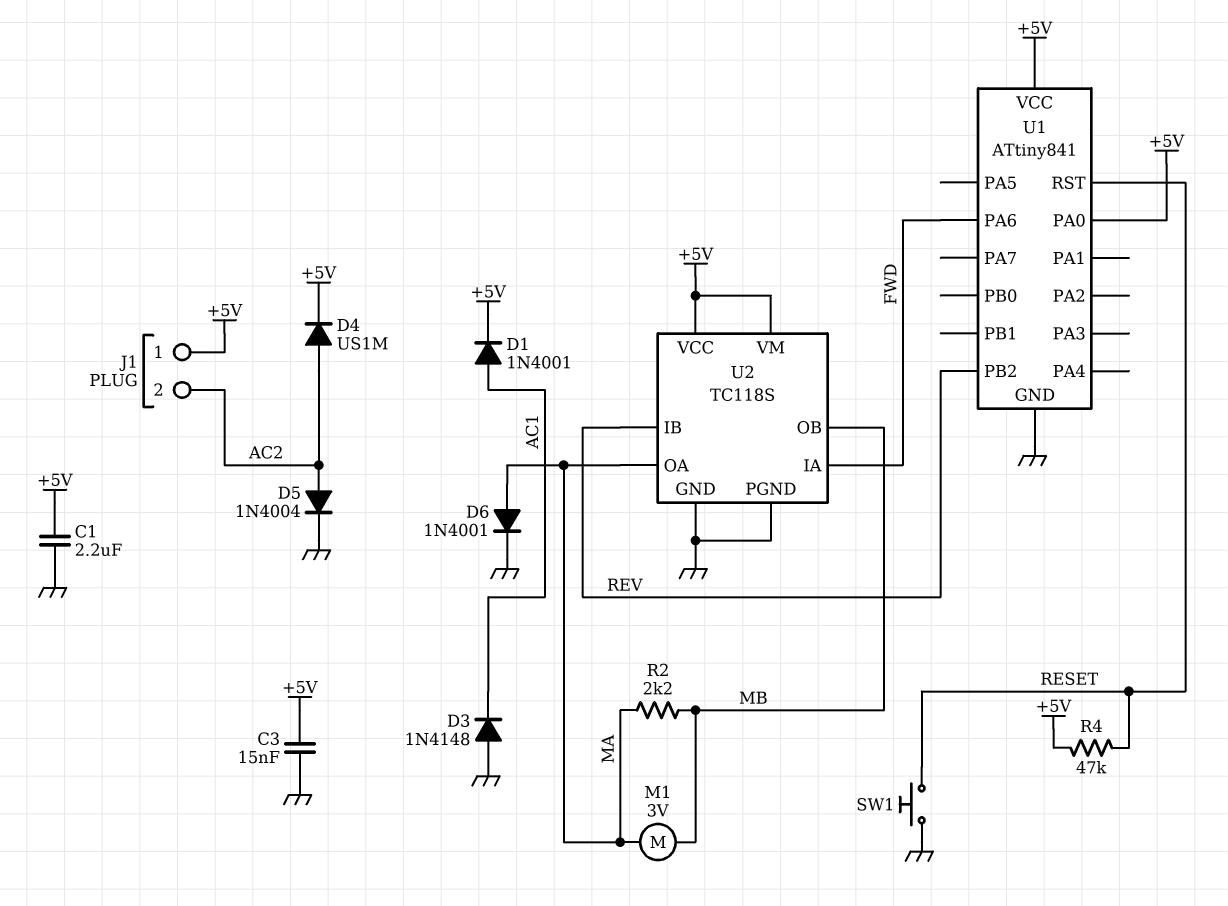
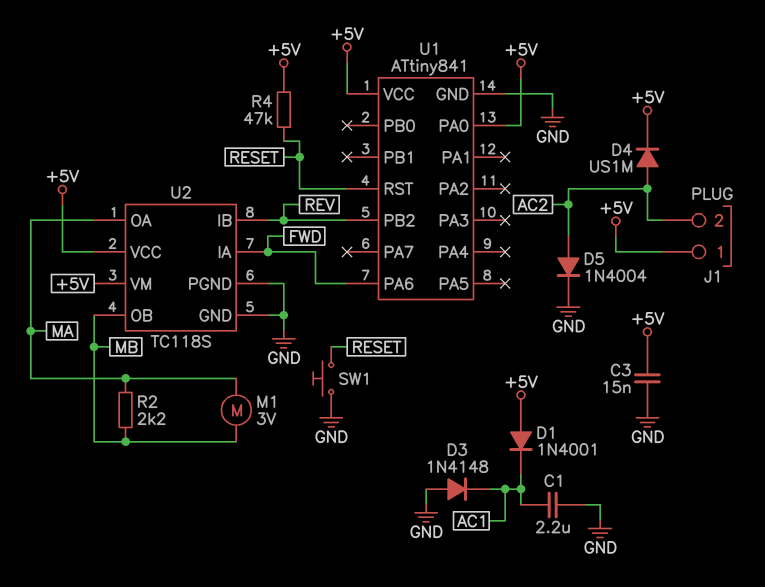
C1: 2.2uF (+5V, GND) -> 2.2uF (AC1, GND)
D1: diode 1N4001 (A AC1, K +5V) -> diode 1N4001 (A +5V, K AC1)
D6: diode 1N4001 (A MA, K GND) -> none

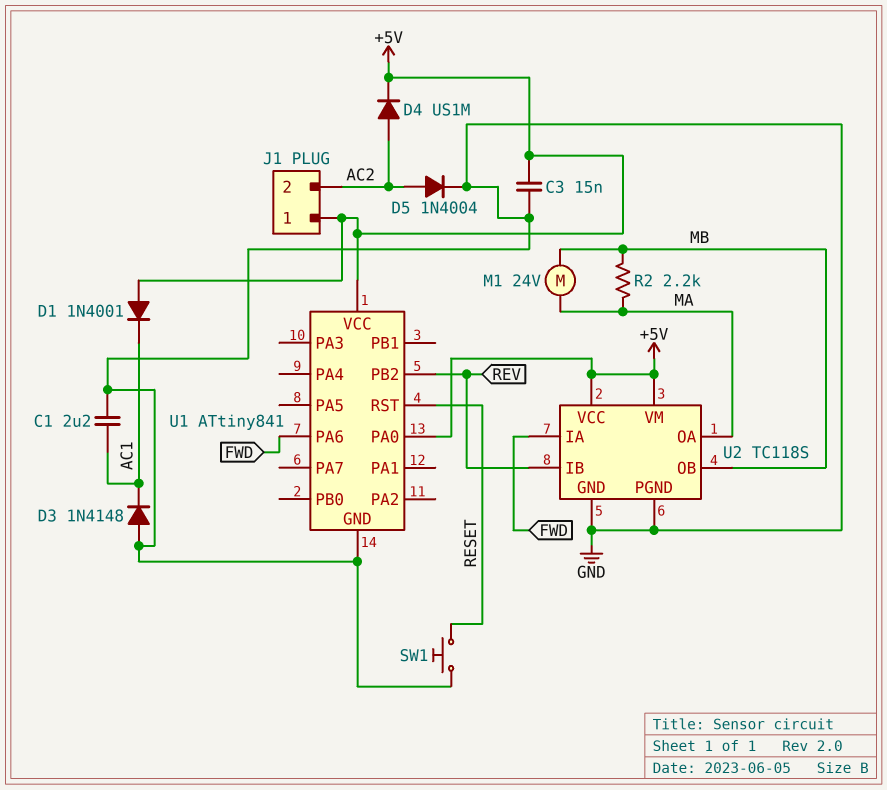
M1: motor 3V (MA, MB) -> motor 24V (MA, MB)
R4: 47k (+5V, RESET) -> none

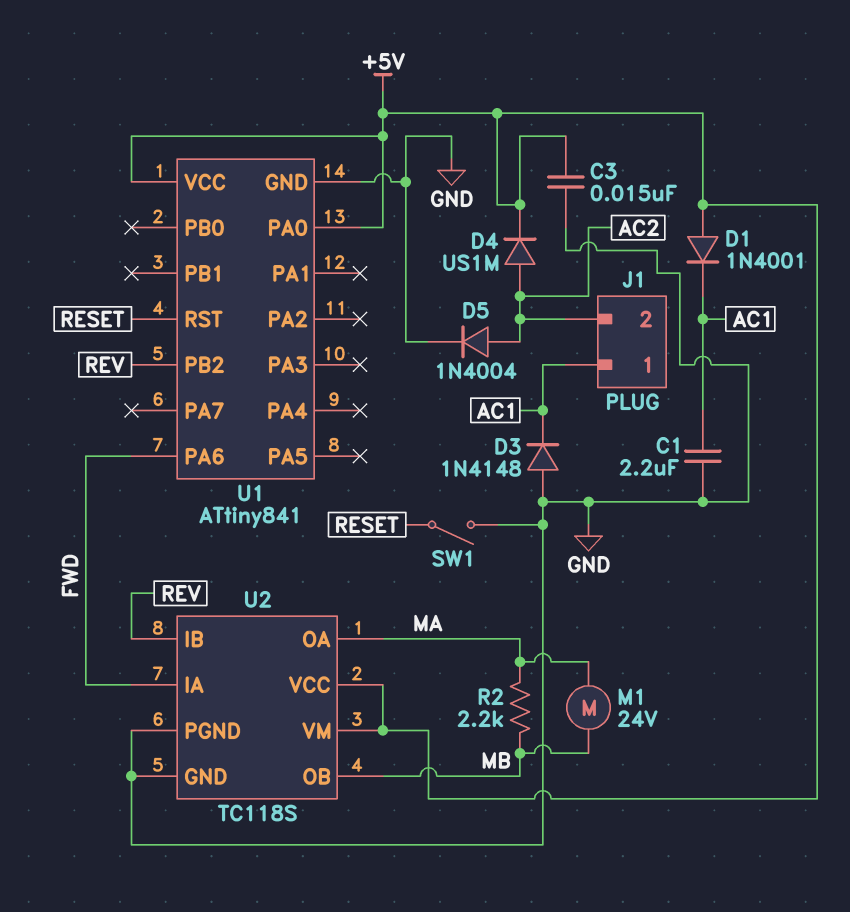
J1 pin 1: +5V -> AC1
SW1: button (GND, RESET) -> switch (GND, RESET)

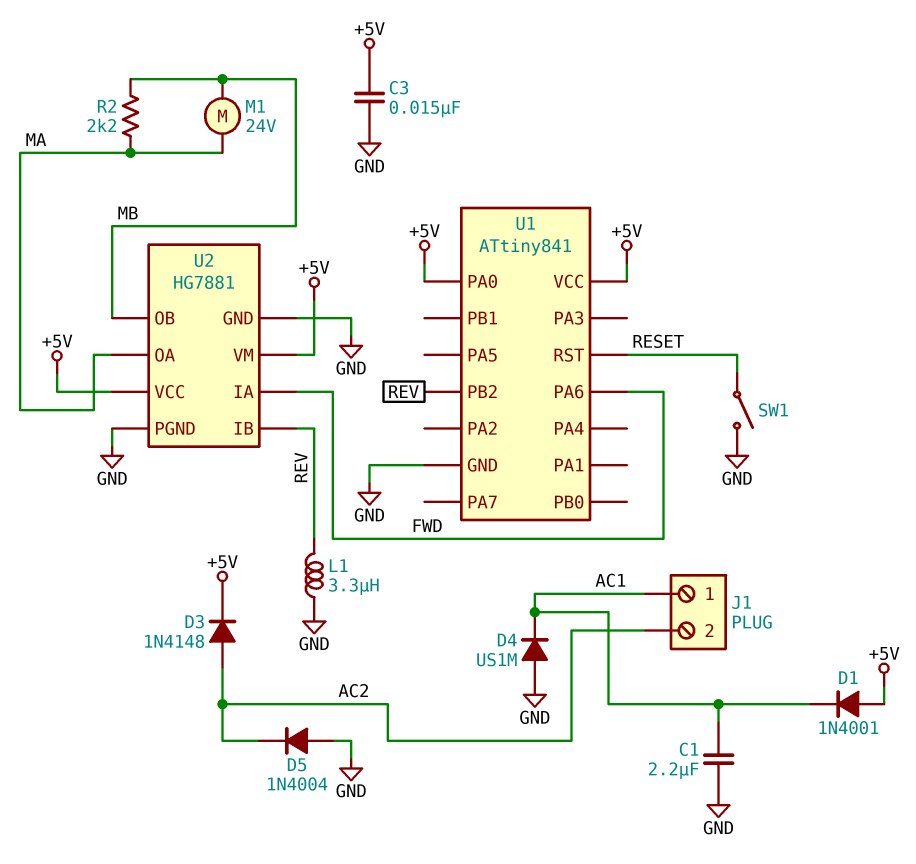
D3: diode 1N4148 (A GND, K AC1) -> diode 1N4148 (A AC2, K +5V)
D4: diode US1M (A AC2, K +5V) -> diode US1M (A GND, K AC1)
D5: diode 1N4004 (A AC2, K GND) -> diode 1N4004 (A GND, K AC2)
L1: none -> 3.3uH (GND, REV)
U2: TC118S -> HG7881

